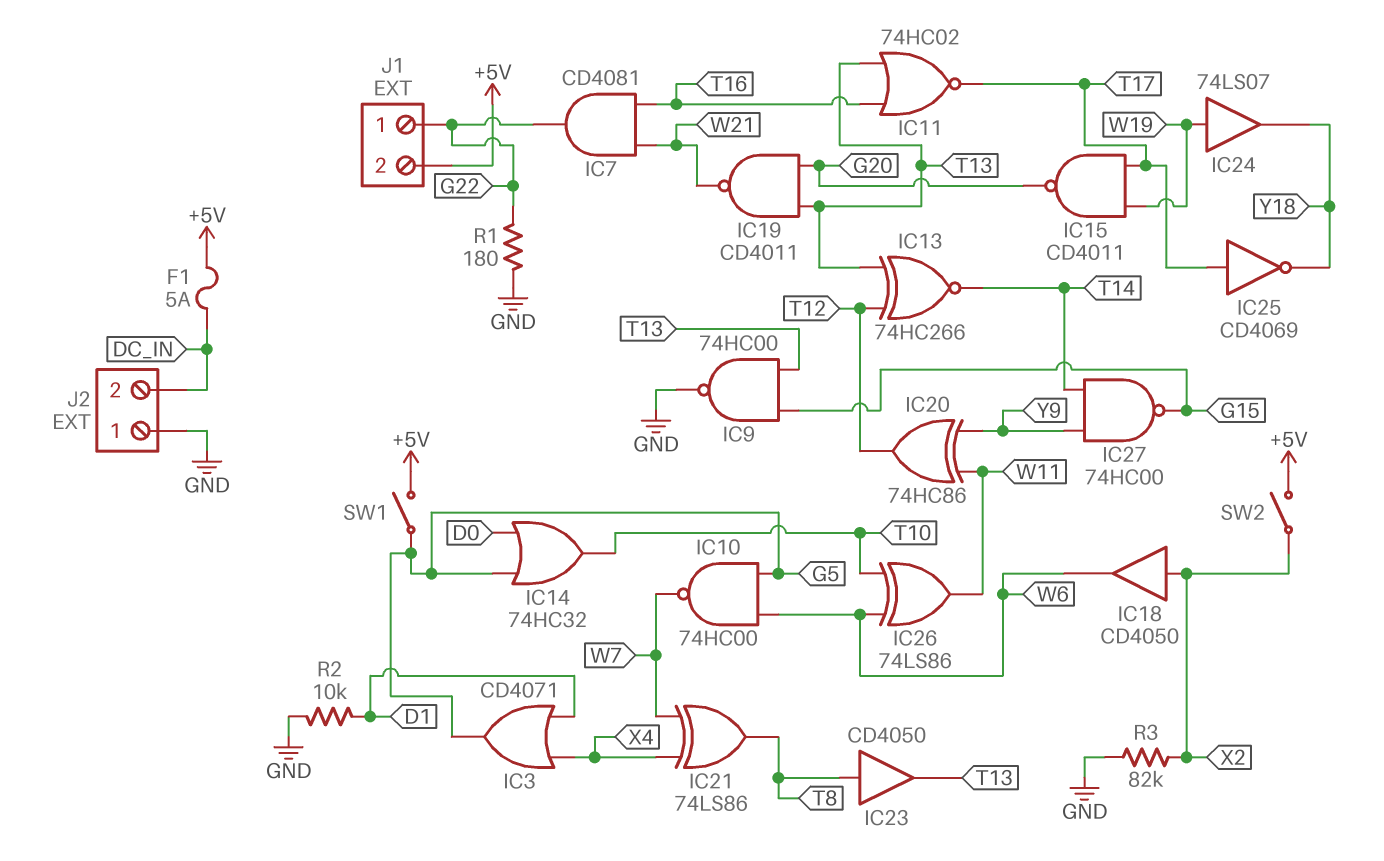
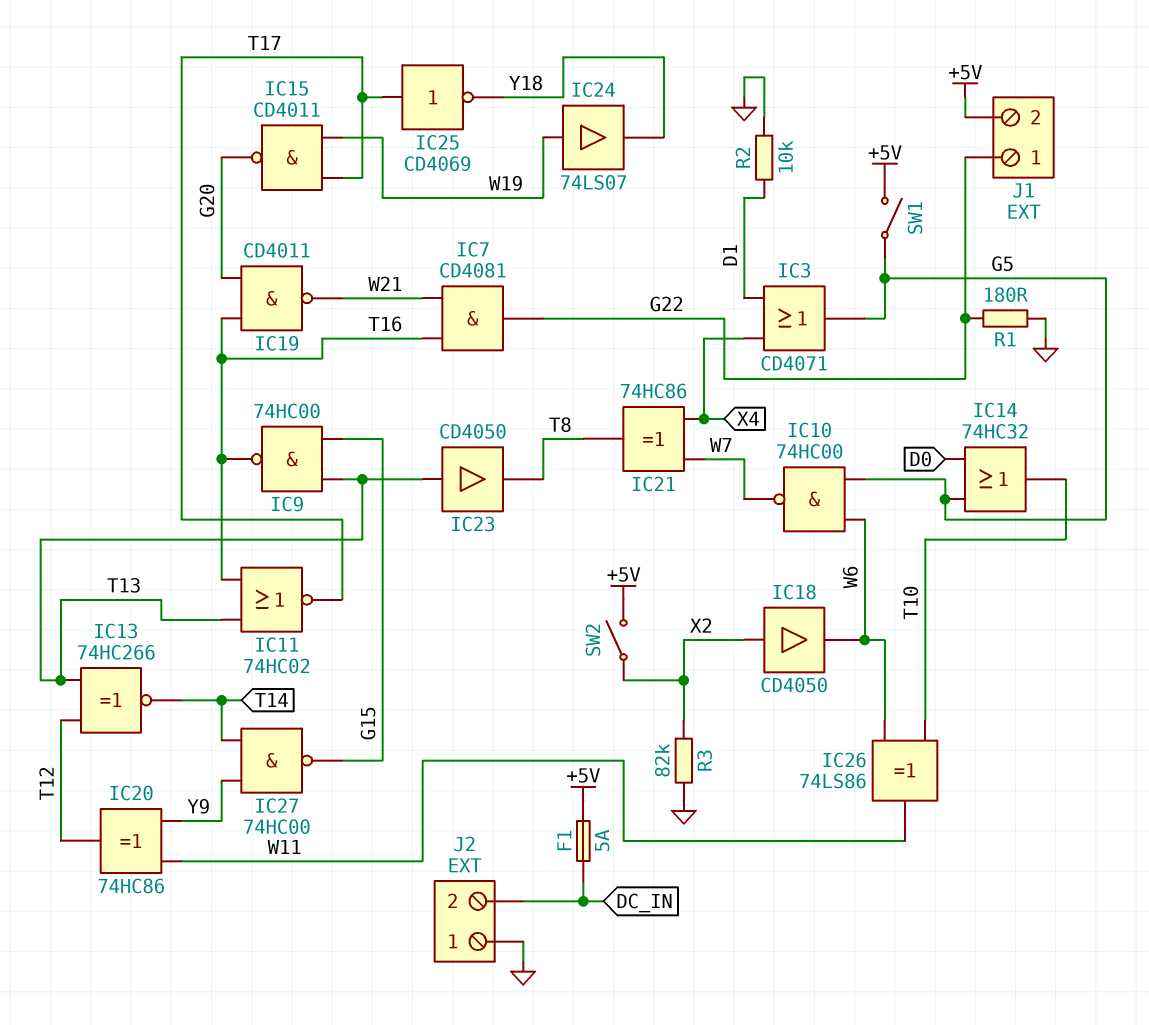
IC9: NAND 74HC00 (in G15, in T13, out GND) -> NAND 74HC00 (in G15, in T13, out T16)
IC19: NAND CD4011 (in G20, in T13, out W21) -> NAND CD4011 (in G20, in T16, out W21)
IC21: XOR 74LS86 (in W7, in X4, out T8) -> XOR 74HC86 (in W7, in X4, out T8)
IC23: buffer CD4050 (in T8, out T13) -> buffer CD4050 (in T13, out T8)

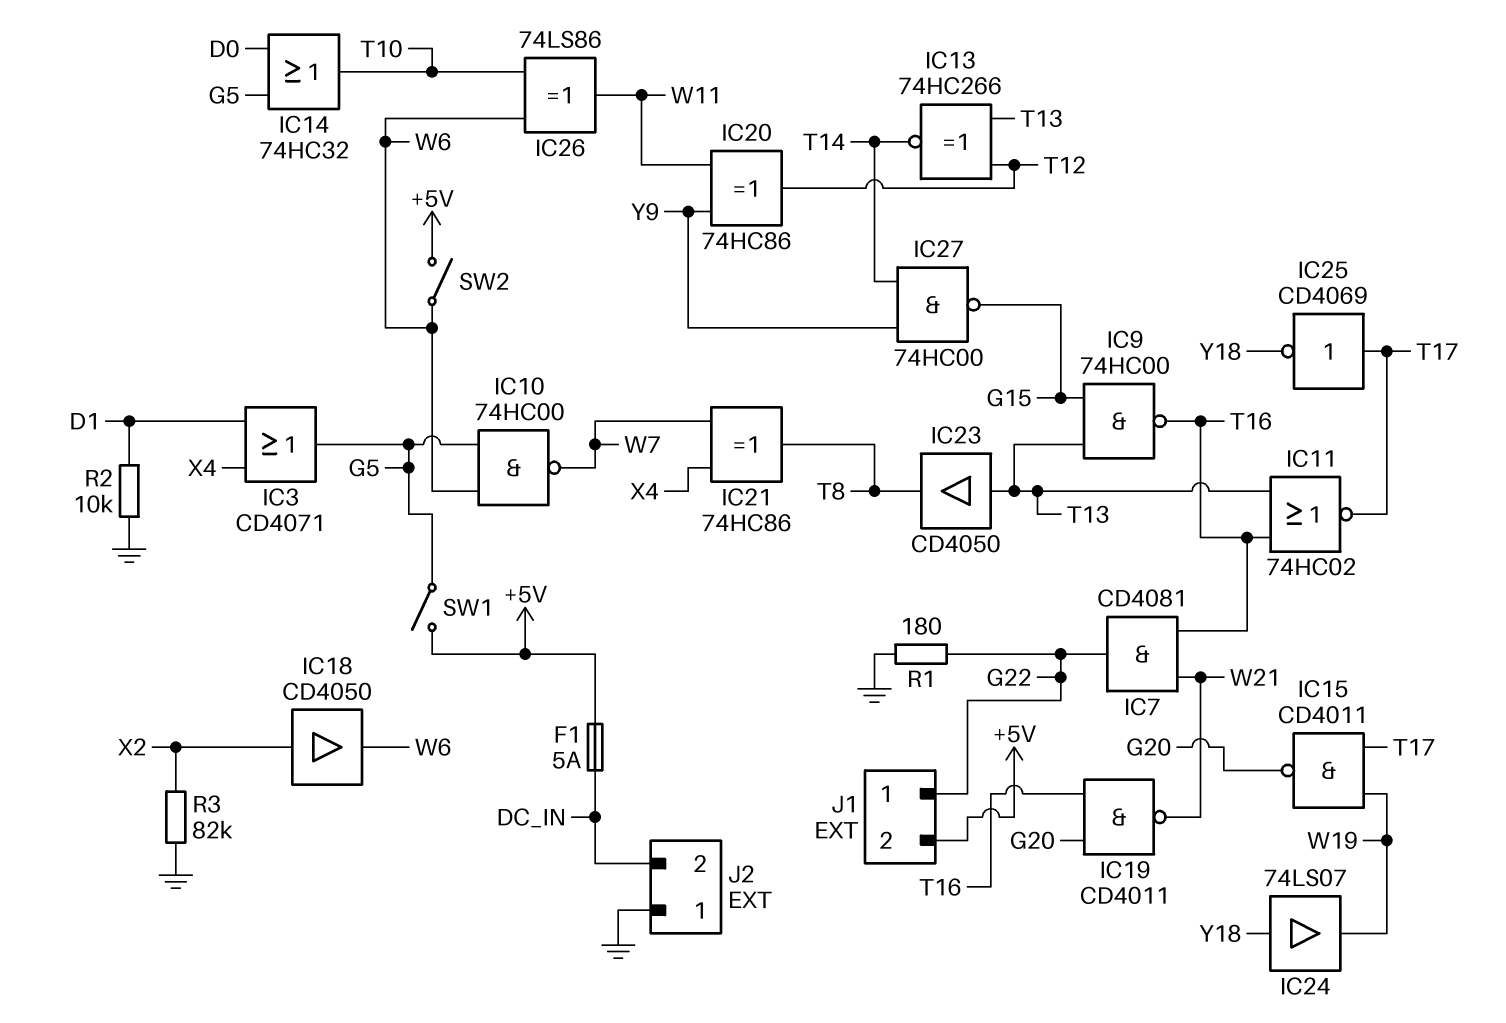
IC24: buffer 74LS07 (in W19, out Y18) -> buffer 74LS07 (in Y18, out W19)
SW2: switch (+5V, X2) -> switch (+5V, W6)

